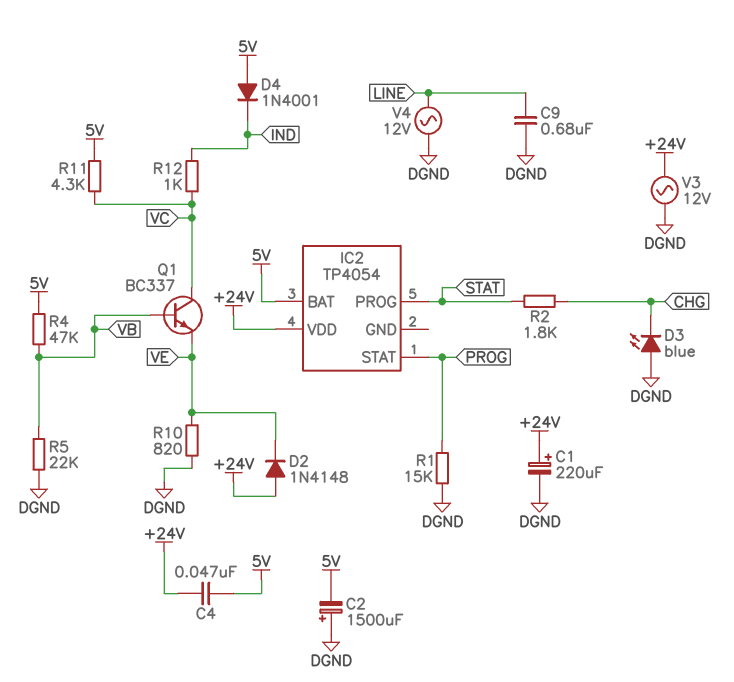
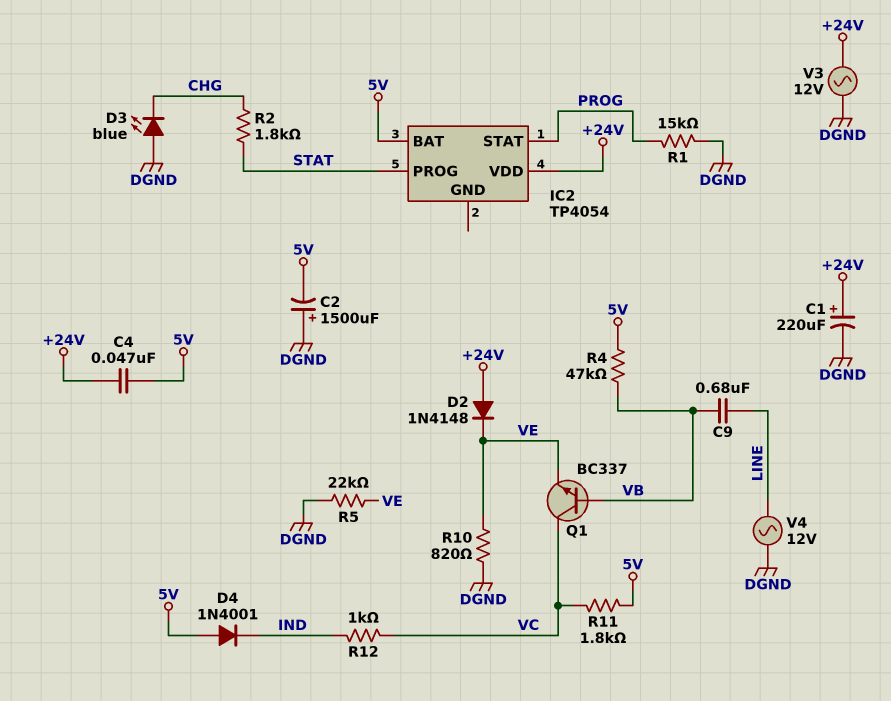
C9: 680nF (DGND, LINE) -> 680nF (LINE, VB)
R5: 22k (DGND, VB) -> 22k (DGND, VE)
R11: 4.3k (5V, VC) -> 1.8k (5V, VC)

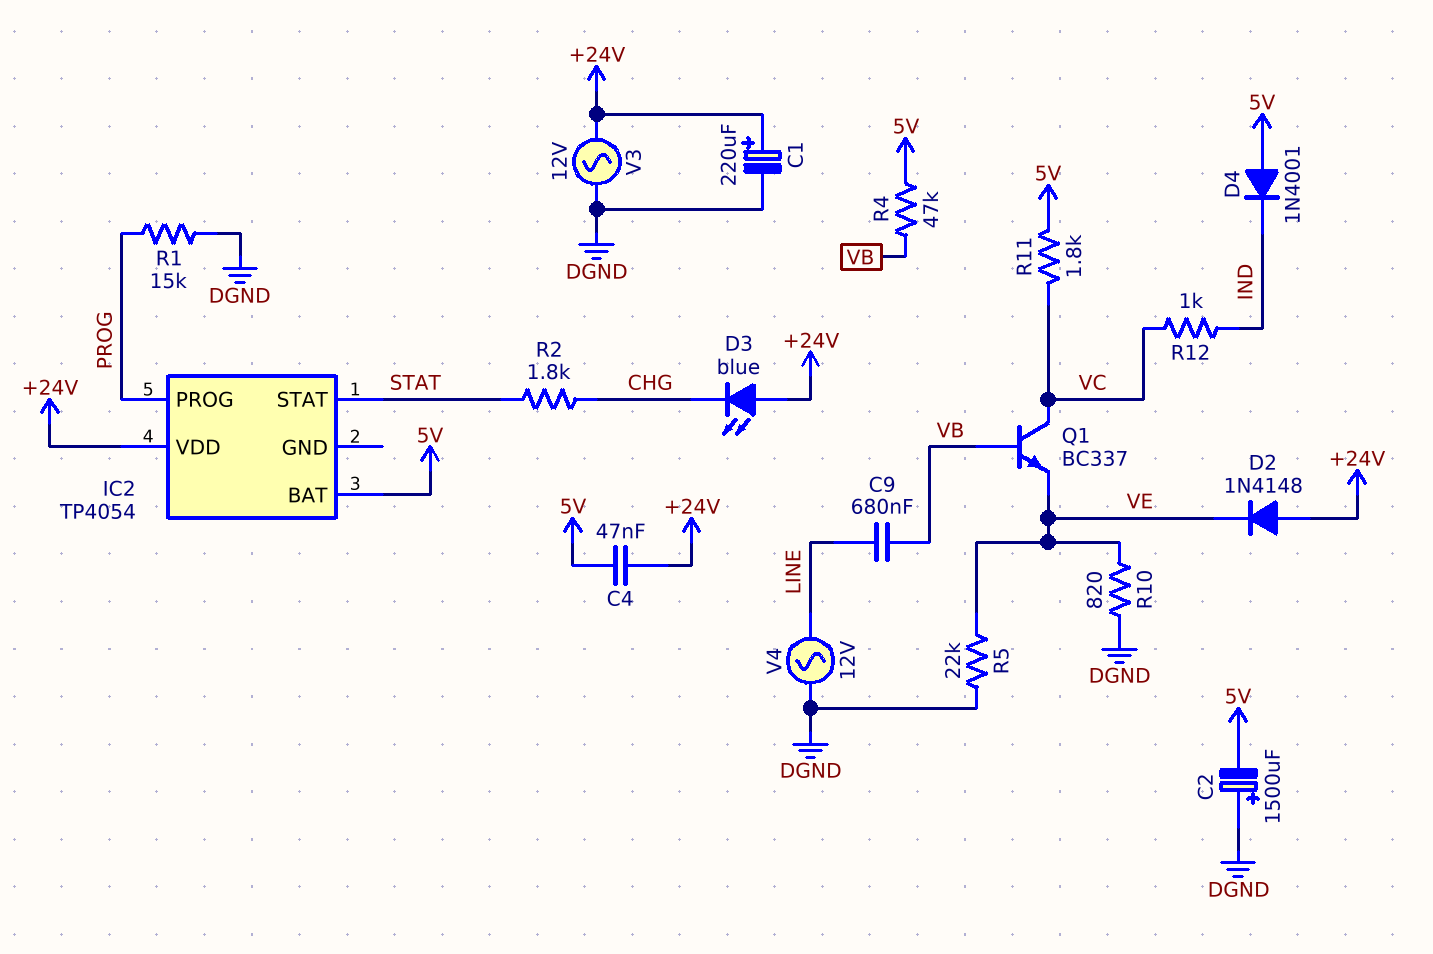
D3: LED blue (A DGND, K CHG) -> LED blue (A +24V, K CHG)
IC2 pin PROG: STAT -> PROG
IC2 pin STAT: PROG -> STAT

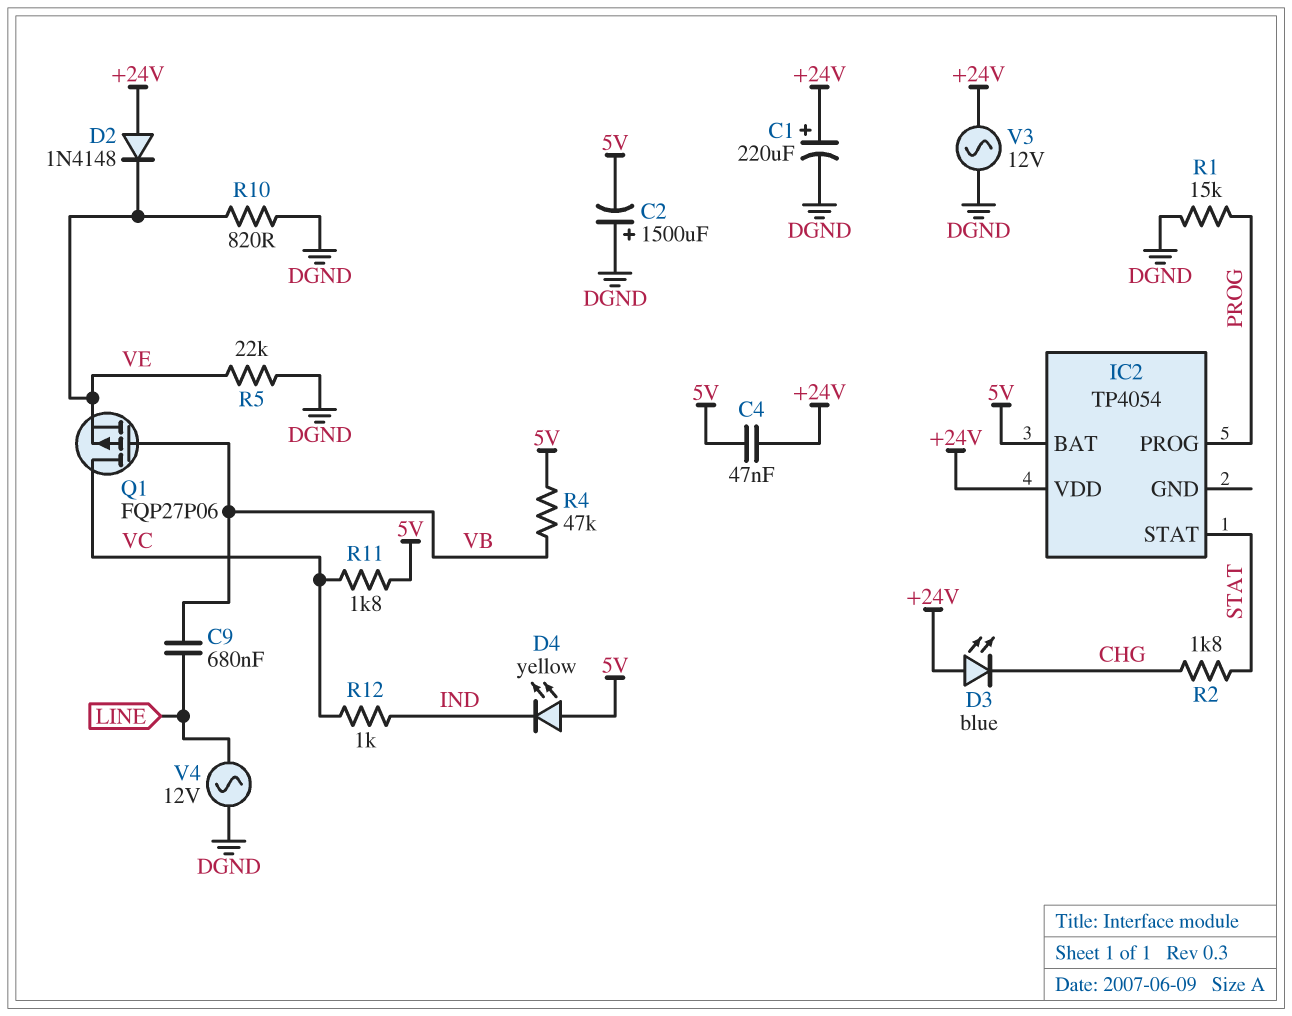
D4: diode 1N4001 (A 5V, K IND) -> LED yellow (A 5V, K IND)
Q1: NPN BC337 (B VB, C VC, E VE) -> PMOS FQP27P06 (G VB, D VC, S VE)

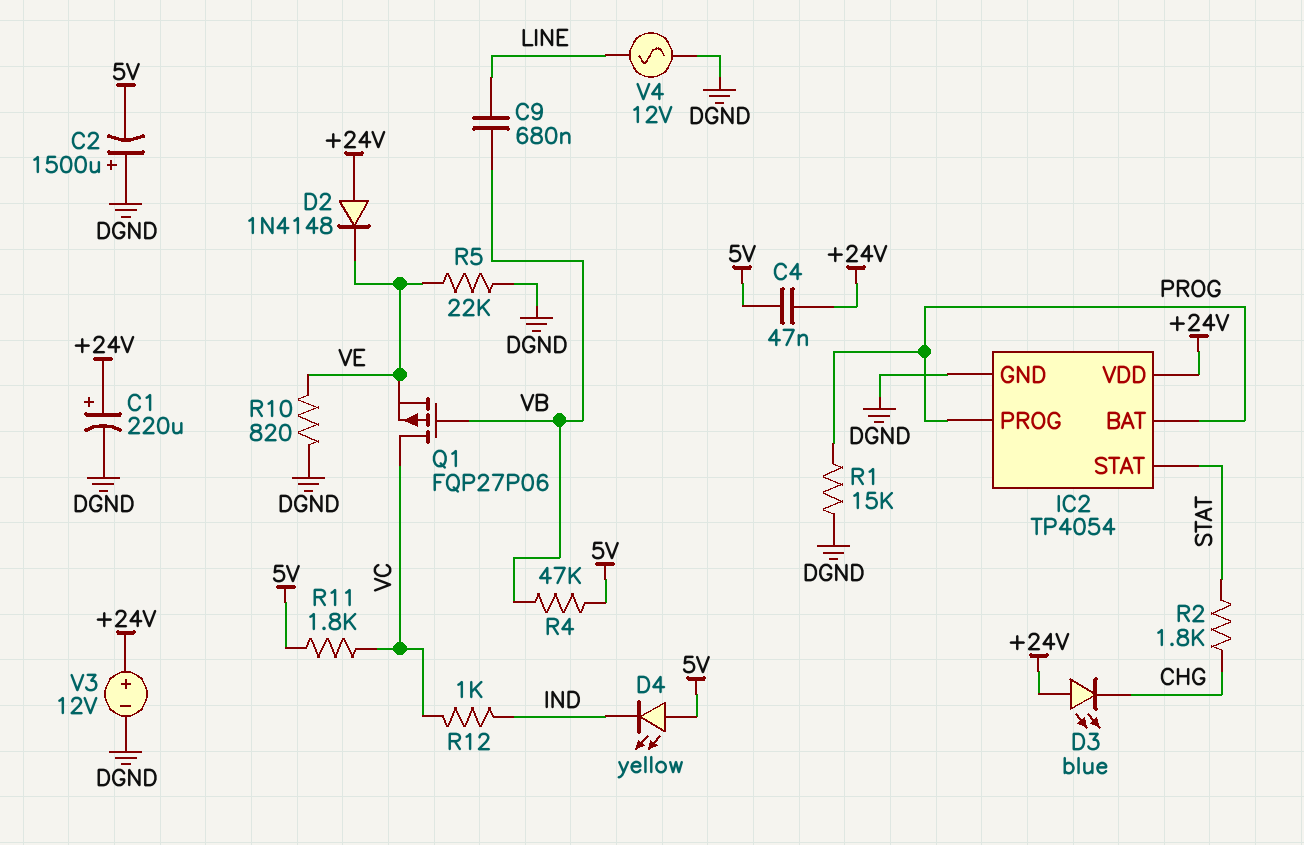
IC2 pin BAT: 5V -> PROG
IC2 pin GND: none -> DGND
V3: AC 12V (+24V, DGND) -> 12V (plus +24V, minus DGND)

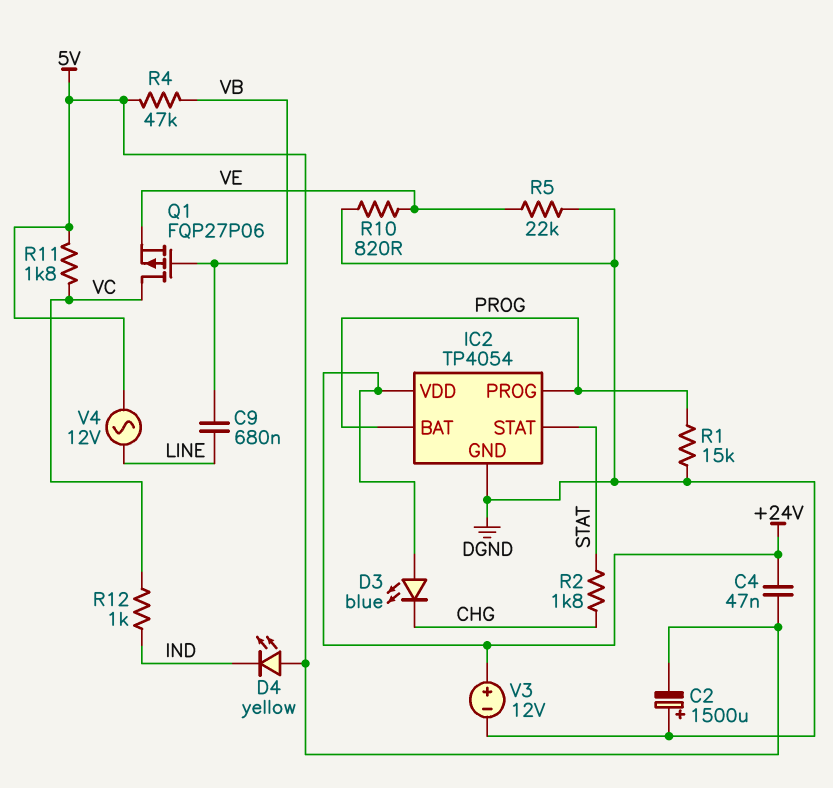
C1: 220uF (plus +24V, minus DGND) -> none
D2: diode 1N4148 (A +24V, K VE) -> none
V4: AC 12V (DGND, LINE) -> AC 12V (5V, LINE)

